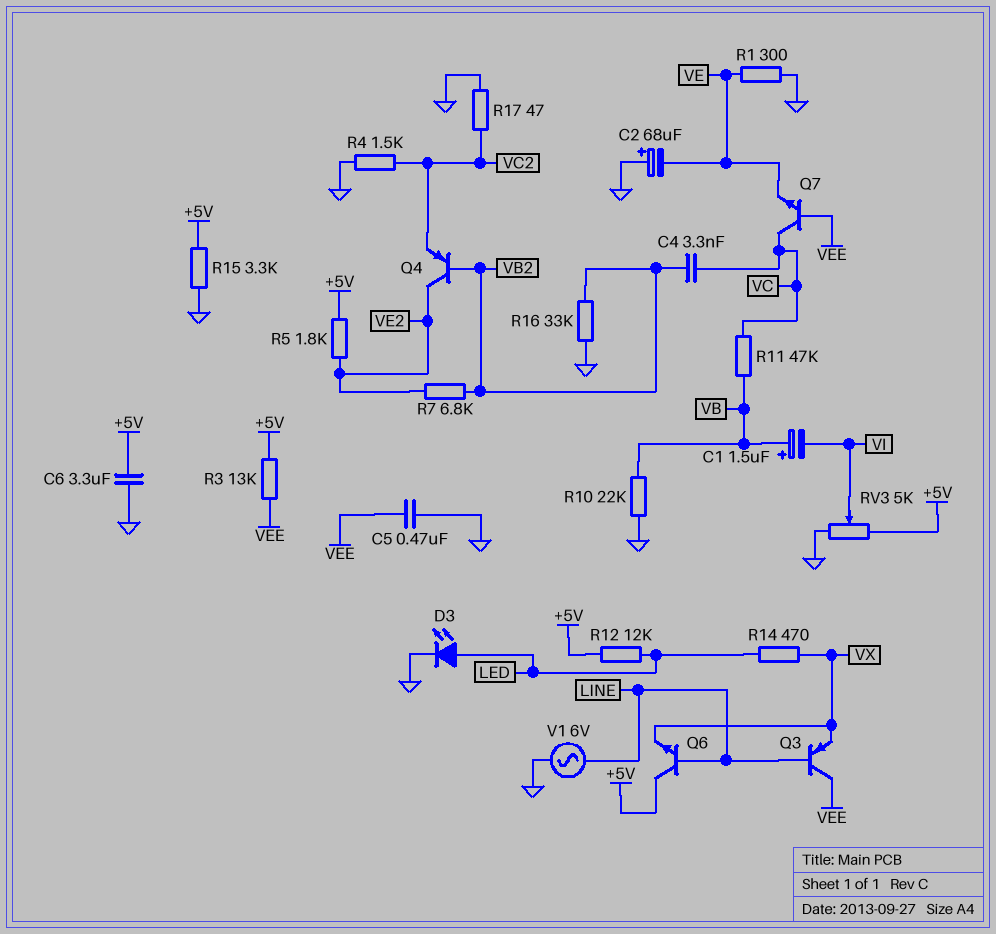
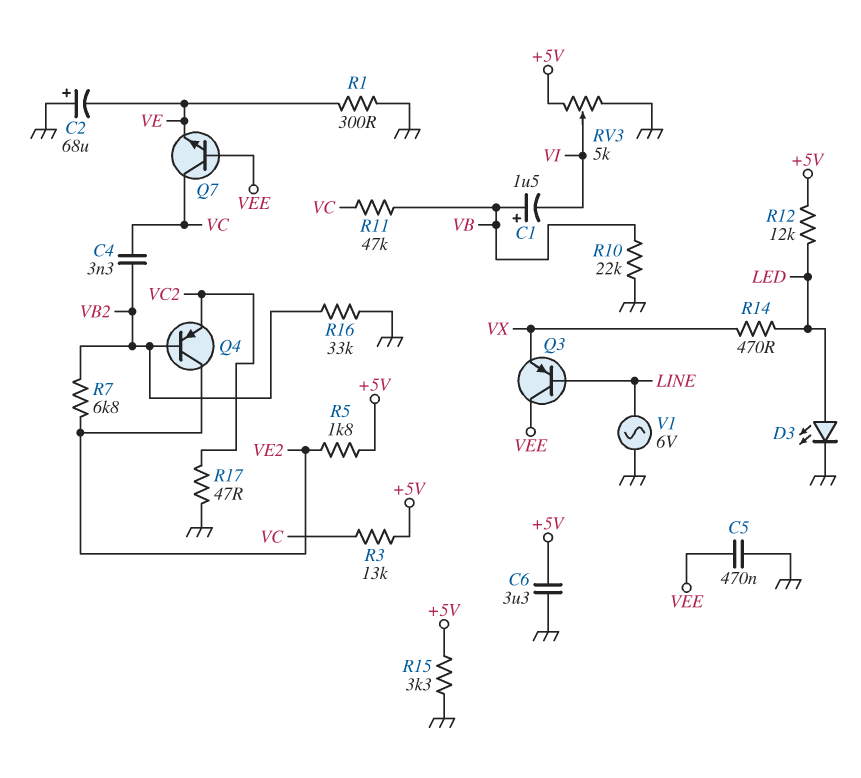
Q6: NPN (B LINE, C +5V, E VX) -> none
R3: 13k (+5V, VEE) -> 13k (+5V, VC)
R4: 1.5k (GND, VC2) -> none

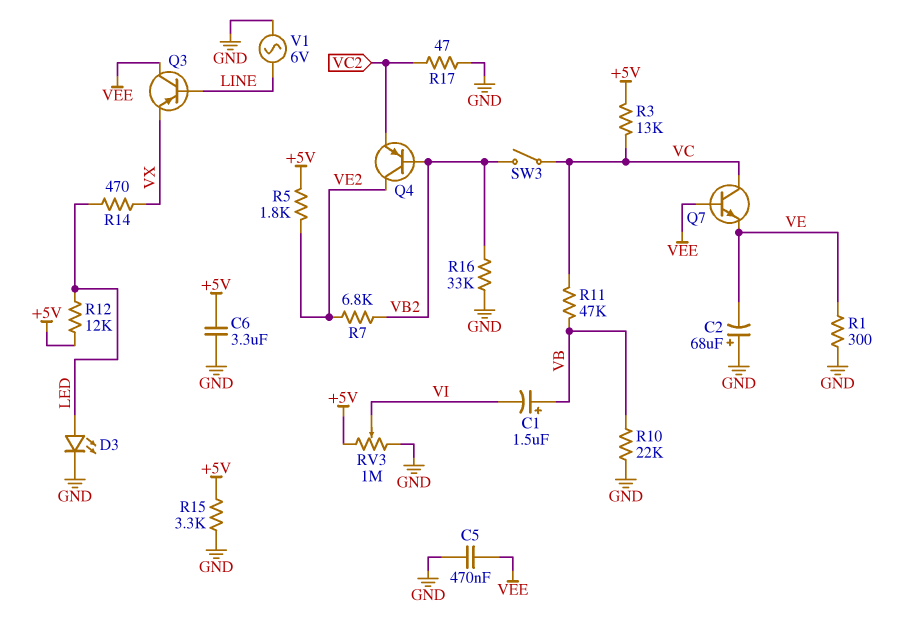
C4: 3.3nF (VB2, VC) -> none
RV3: 5k (+5V, GND, wiper VI) -> 1M (+5V, GND, wiper VI)
SW3: none -> switch (VB2, VC)

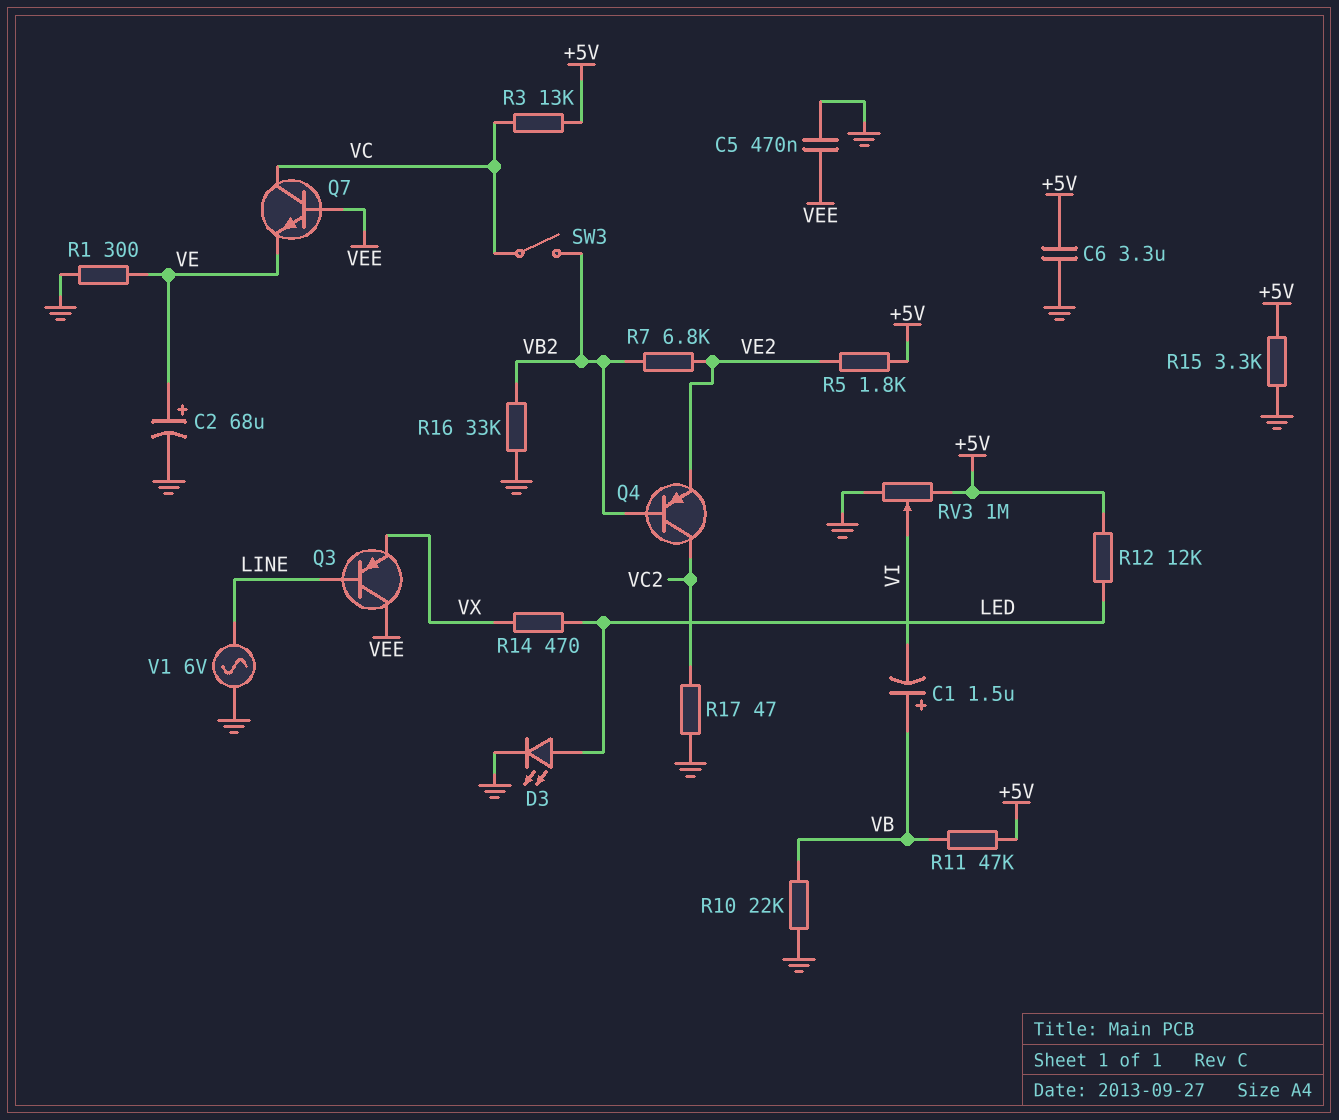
C2: 68uF (plus GND, minus VE) -> 68uF (plus VE, minus GND)
Q4: PNP (B VB2, C VE2, E VC2) -> PNP (B VB2, C VC2, E VE2)
R11: 47k (VB, VC) -> 47k (+5V, VB)

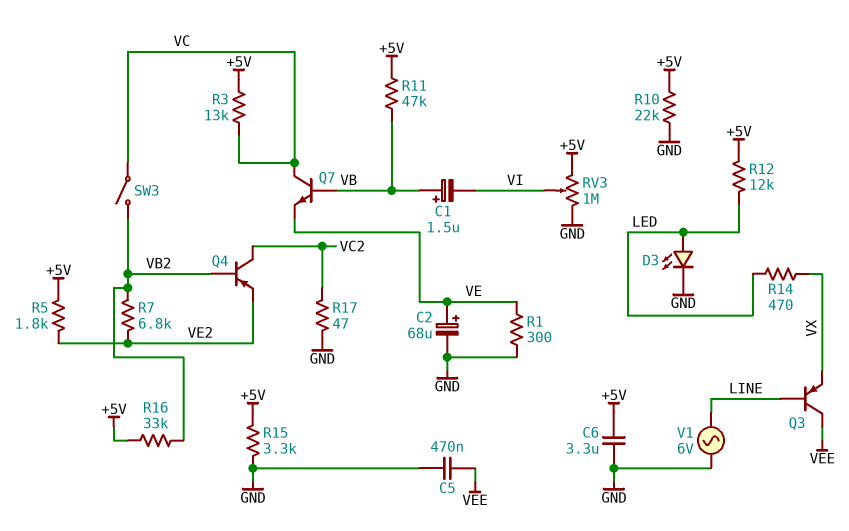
Q7: NPN (B VEE, C VC, E VE) -> NPN (B VB, C VC, E VE)
R10: 22k (GND, VB) -> 22k (+5V, GND)
R16: 33k (GND, VB2) -> 33k (+5V, VB2)

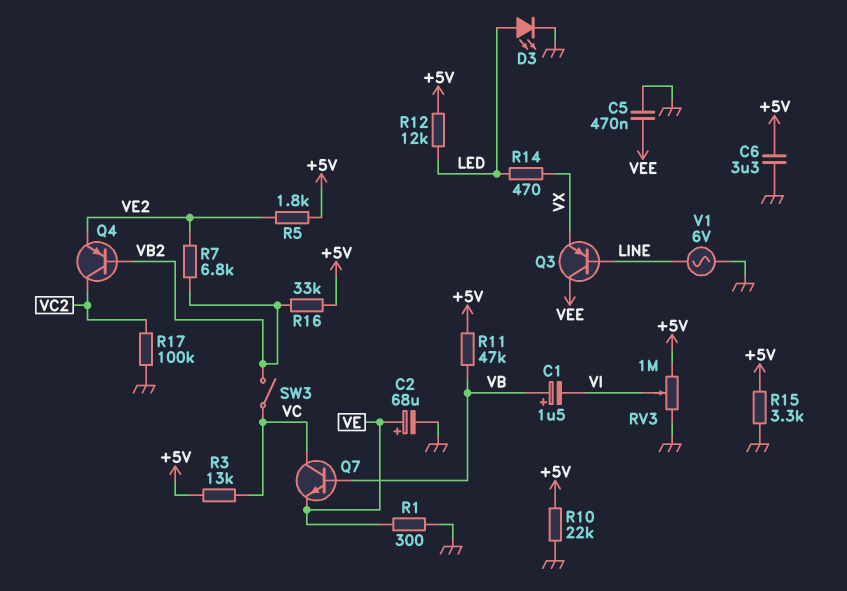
R17: 47 (GND, VC2) -> 100k (GND, VC2)

